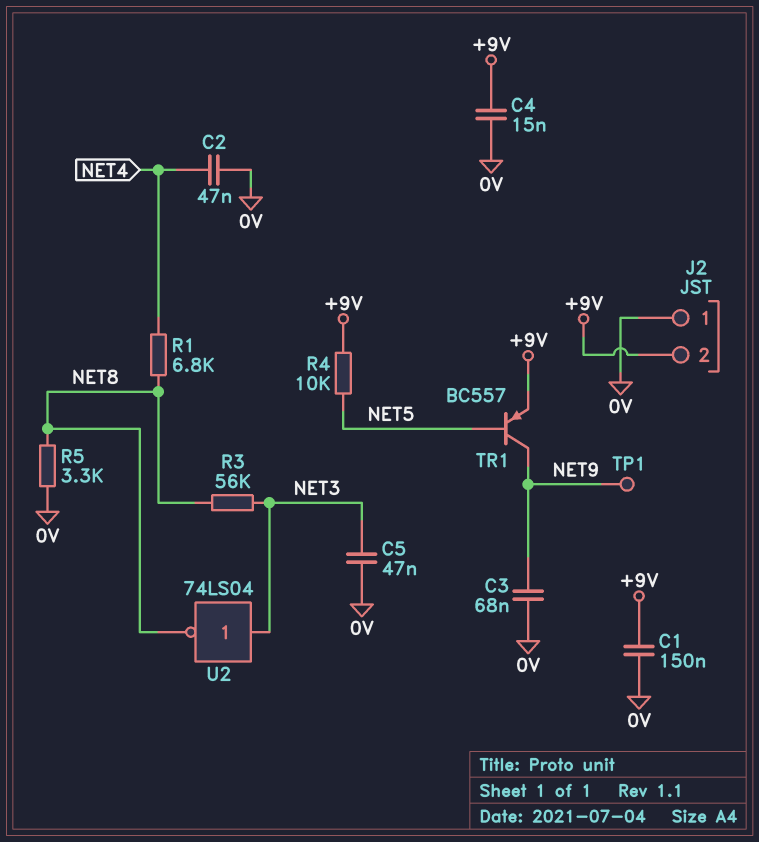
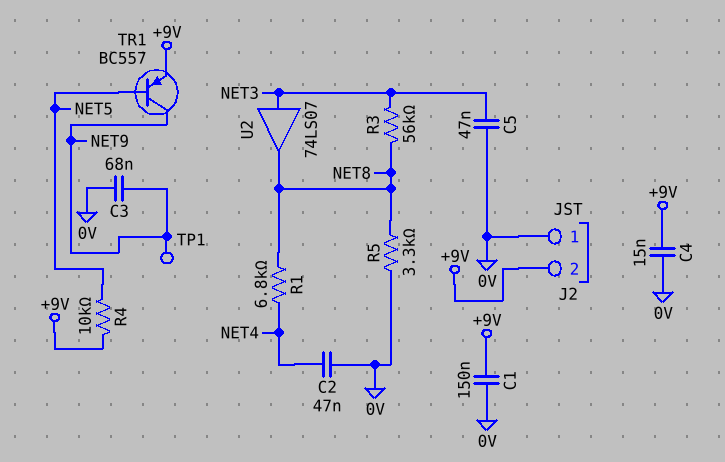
U2: NOT 74LS04 (in NET3, out NET8) -> buffer 74LS07 (in NET3, out NET8)

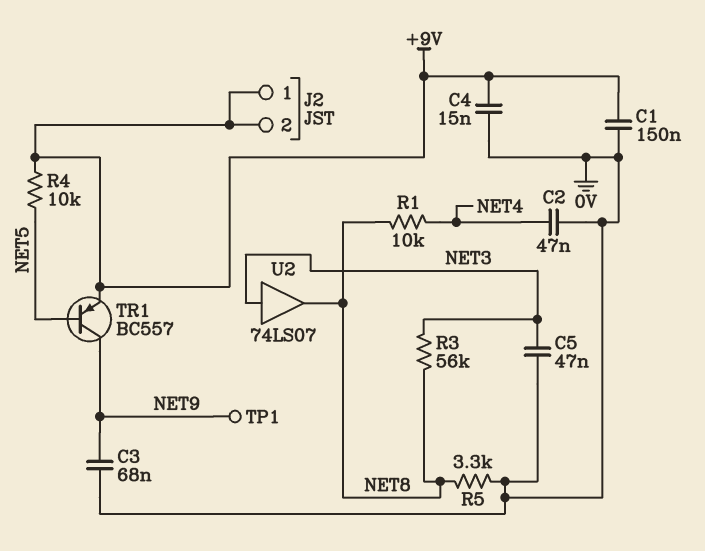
J2 pin 1: 0V -> +9V
R1: 6.8k (NET4, NET8) -> 10k (NET4, NET8)

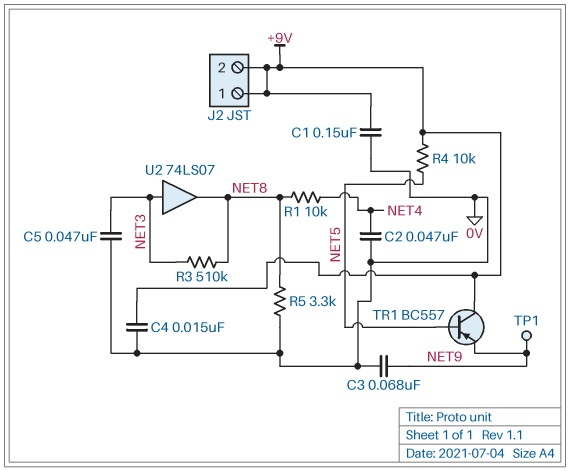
R3: 56k (NET3, NET8) -> 510k (NET3, NET8)
TR1: PNP BC557 (B NET5, C NET9, E +9V) -> PNP BC557 (B NET5, C +9V, E NET9)

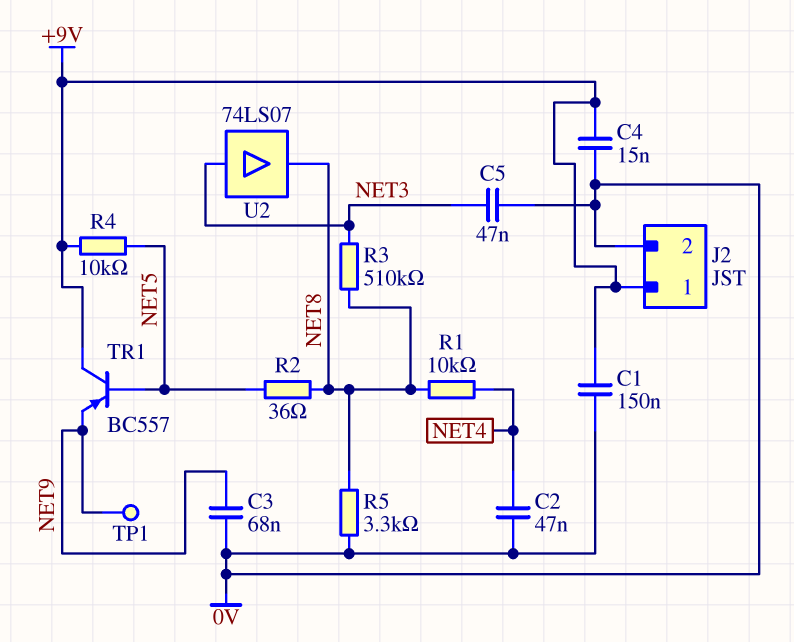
J2 pin 2: +9V -> 0V
R2: none -> 36 (NET5, NET8)

